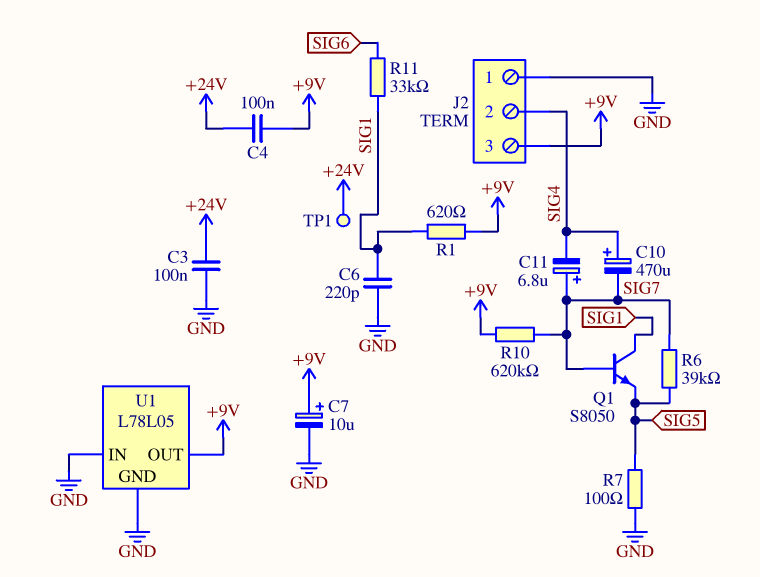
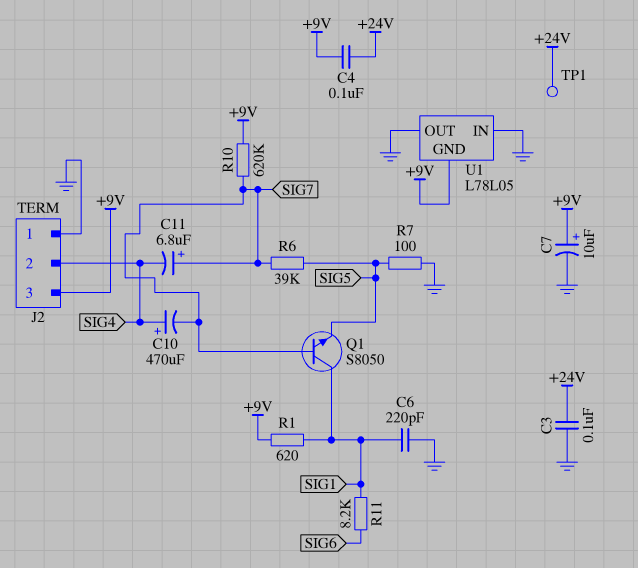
R11: 33k (SIG1, SIG6) -> 8.2k (SIG1, SIG6)
U1 pin GND: GND -> +9V
U1 pin OUT: +9V -> GND

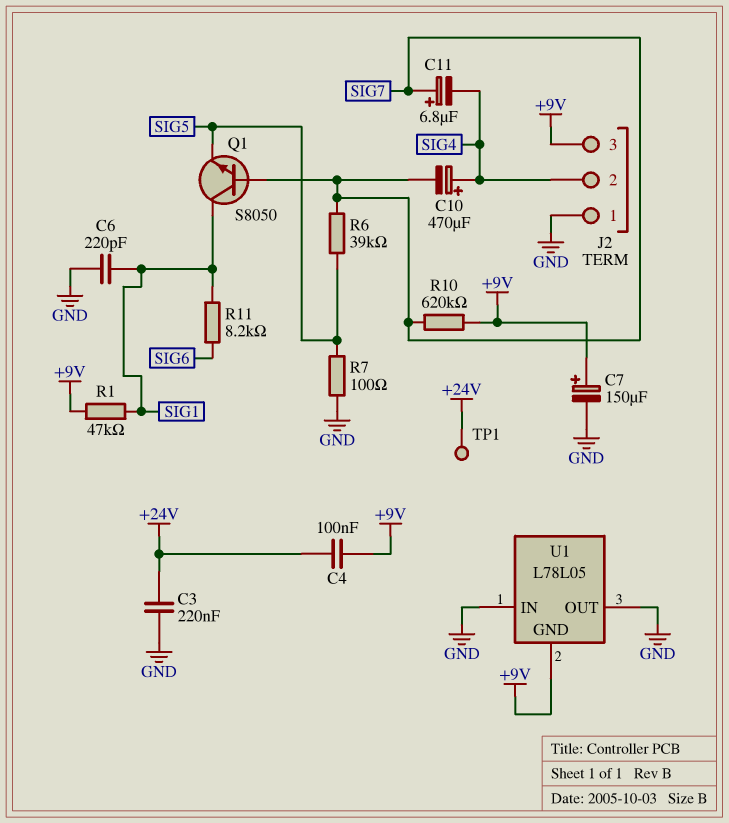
C3: 100nF (+24V, GND) -> 220nF (+24V, GND)
C7: 10uF (plus +9V, minus GND) -> 150uF (plus +9V, minus GND)
R1: 620 (+9V, SIG1) -> 47k (+9V, SIG1)

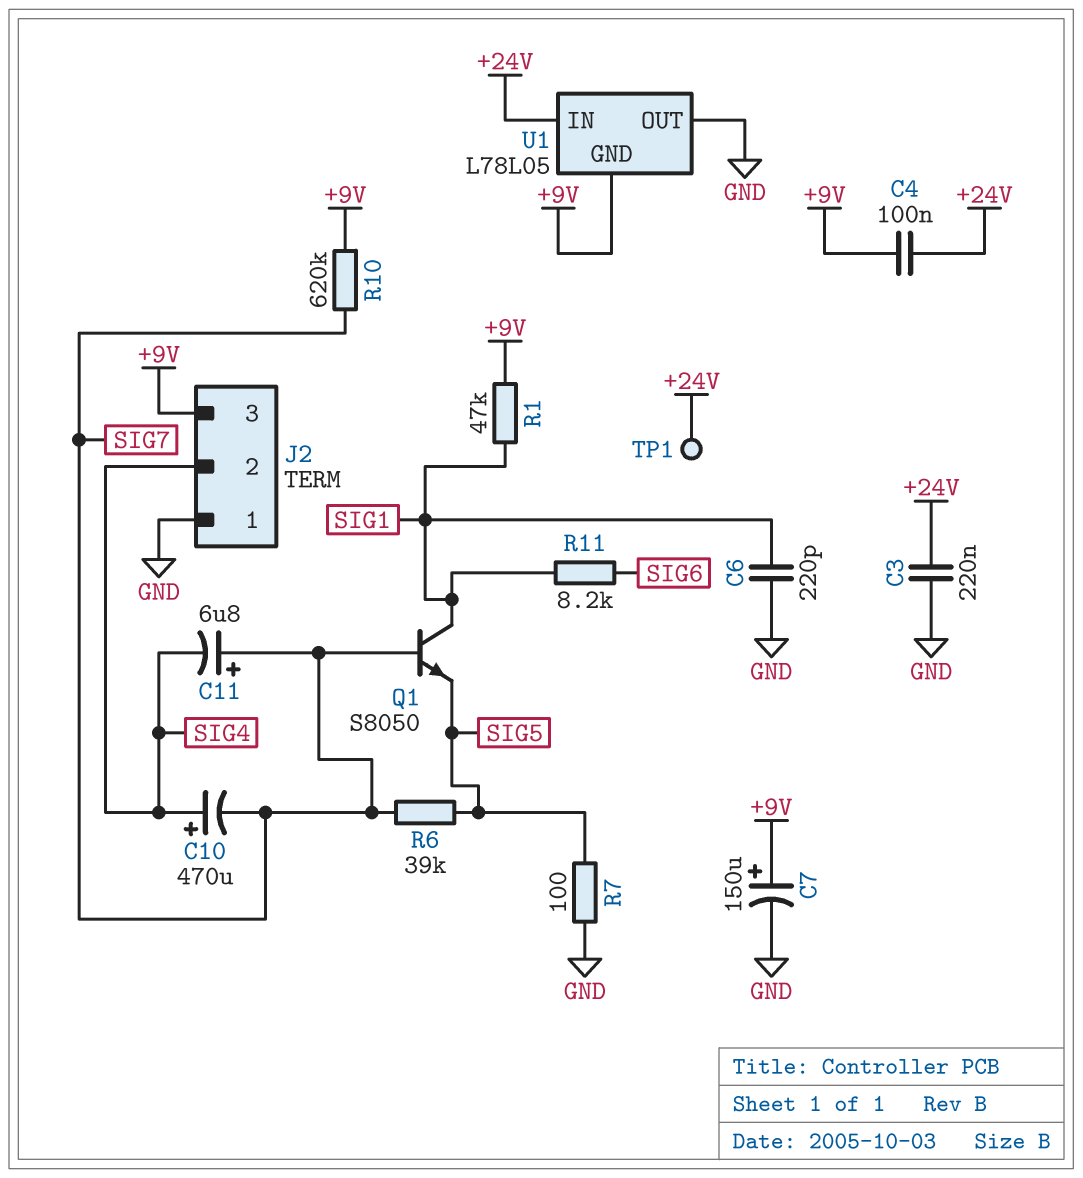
U1 pin IN: GND -> +24V

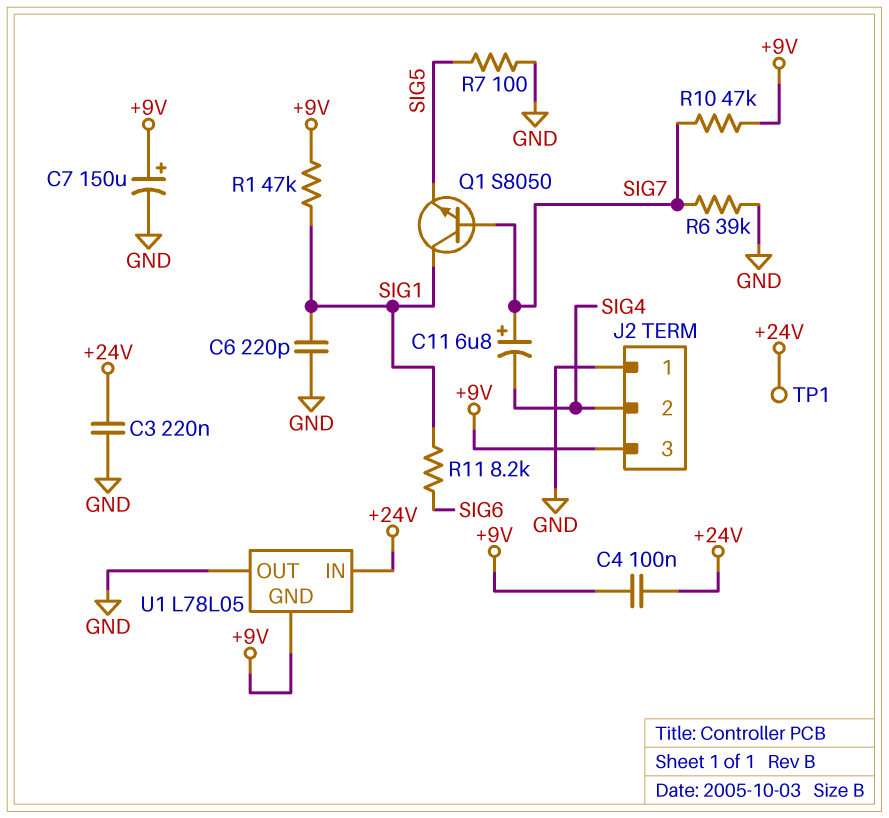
C10: 470uF (plus SIG4, minus SIG7) -> none
R6: 39k (SIG5, SIG7) -> 39k (GND, SIG7)
R10: 620k (+9V, SIG7) -> 47k (+9V, SIG7)

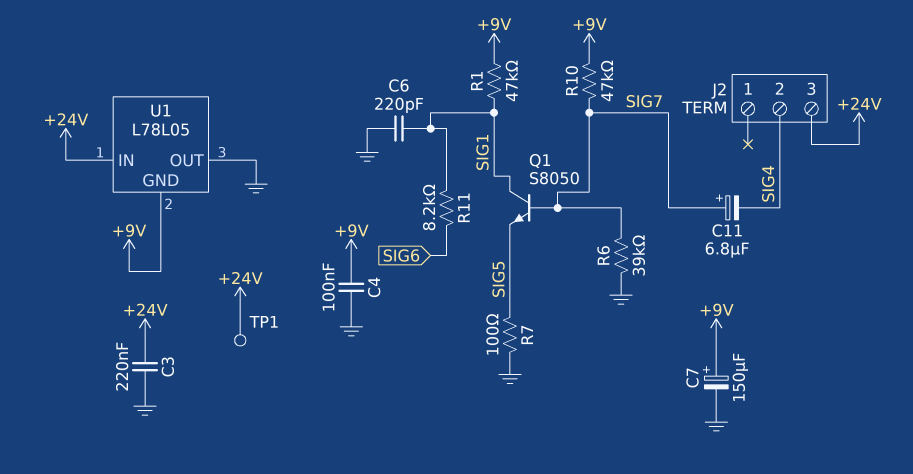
C4: 100nF (+9V, +24V) -> 100nF (+9V, GND)
J2 pin 1: GND -> none
J2 pin 3: +9V -> +24V

